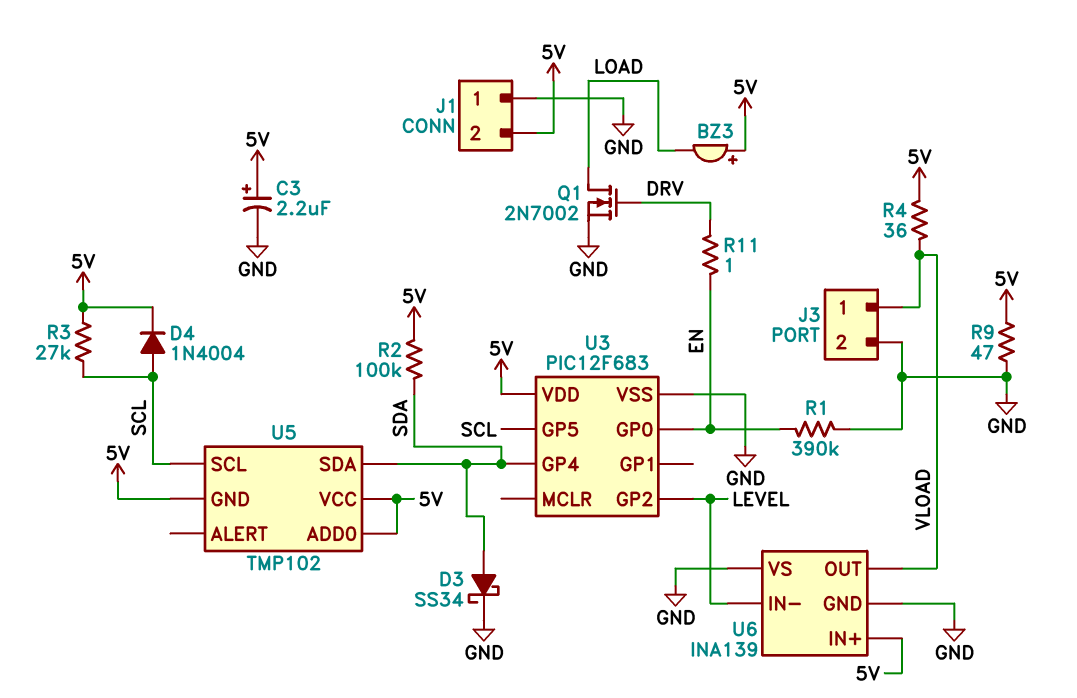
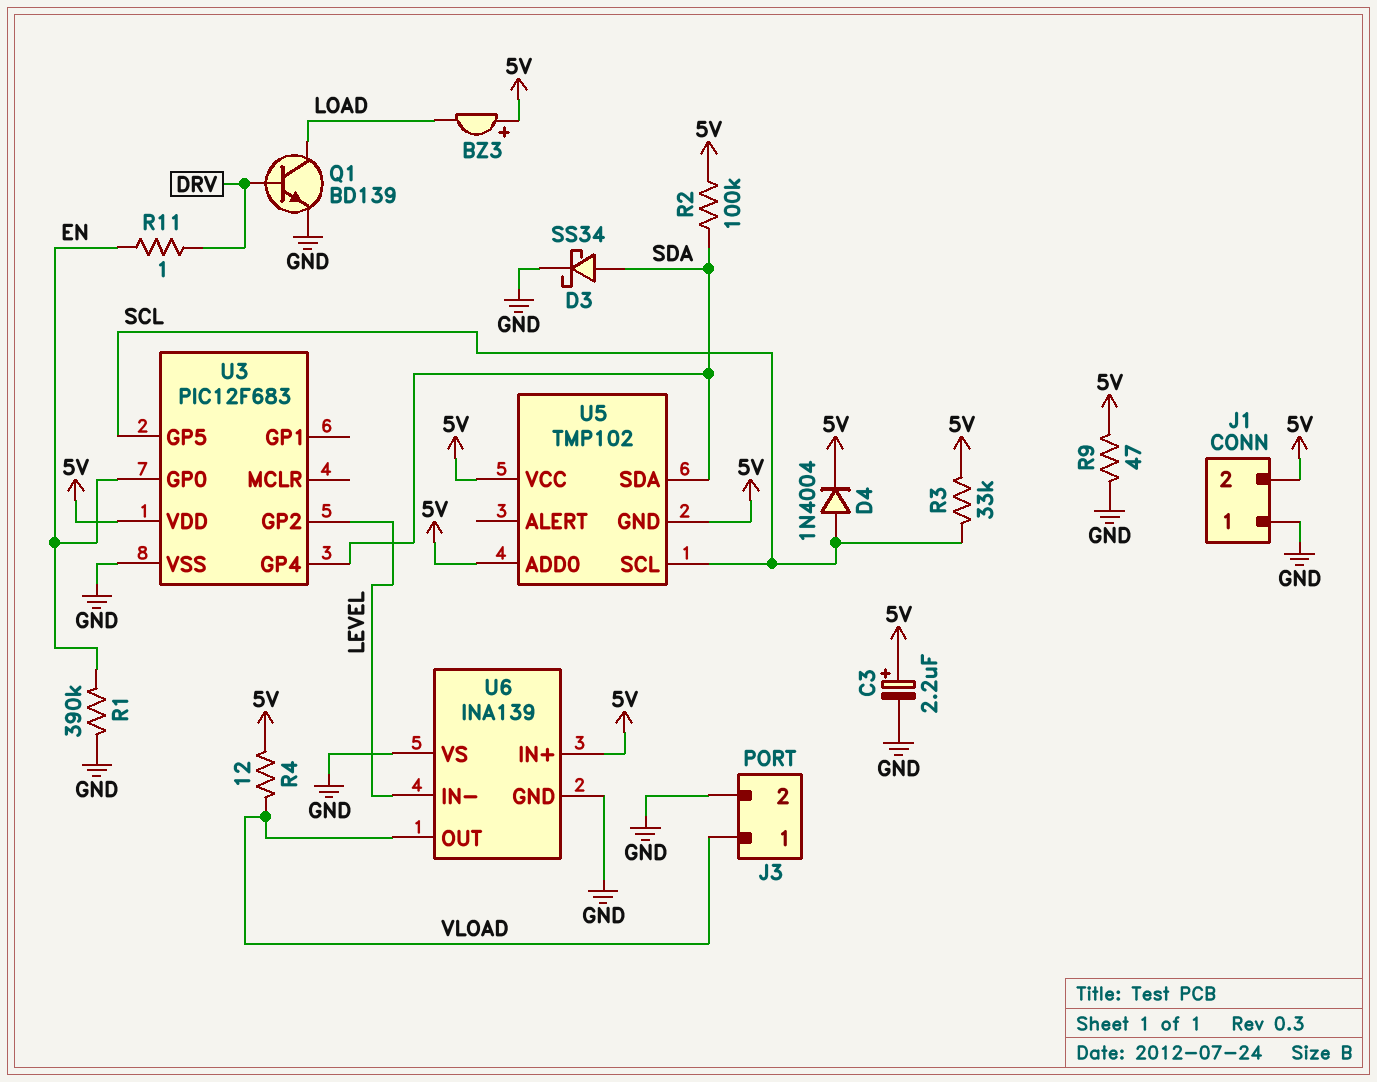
Q1: NMOS 2N7002 (G DRV, D LOAD, S GND) -> NPN BD139 (B DRV, C LOAD, E GND)
R3: 27k (5V, SCL) -> 33k (5V, SCL)
R4: 36 (5V, VLOAD) -> 12 (5V, VLOAD)

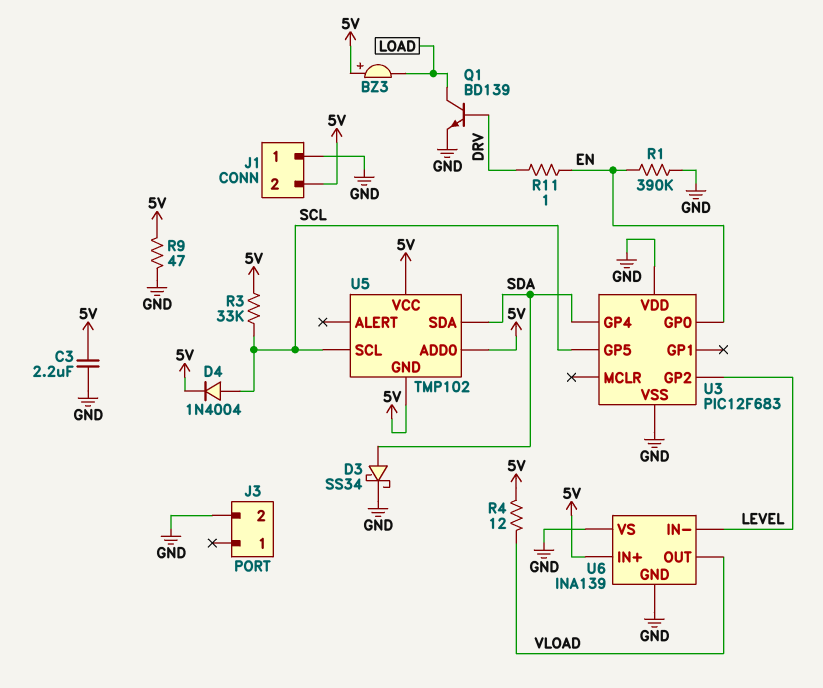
C3: 2.2uF (plus 5V, minus GND) -> 2.2uF (5V, GND)
J3 pin 1: VLOAD -> none
R2: 100k (5V, SDA) -> none
U3 pin VDD: 5V -> GND

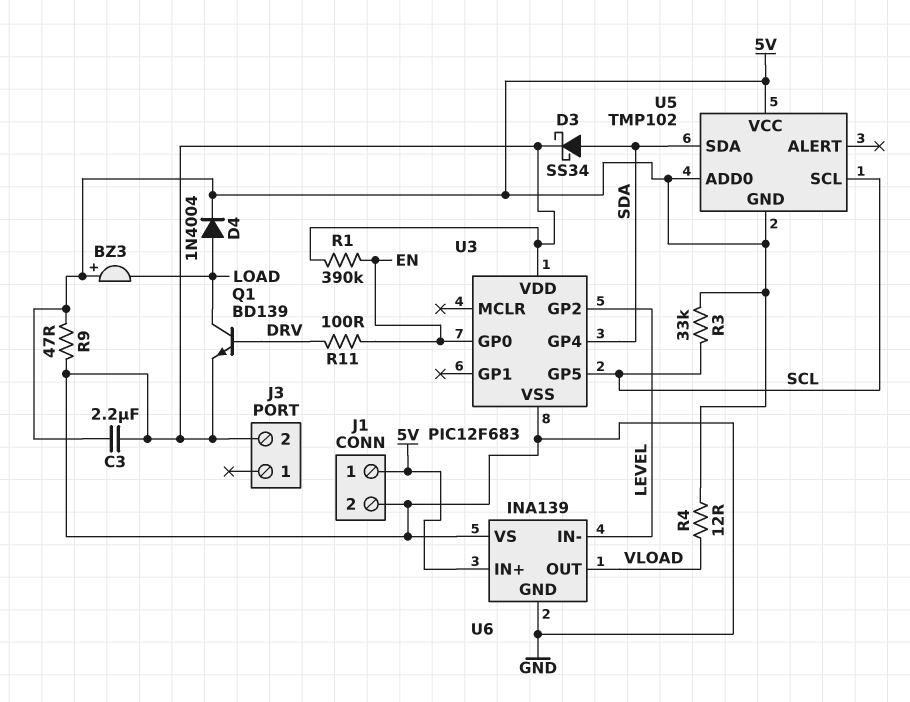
D4: diode 1N4004 (A SCL, K 5V) -> diode 1N4004 (A LOAD, K 5V)
J1 pin 1: GND -> 5V
J1 pin 2: 5V -> GND
R11: 1 (DRV, EN) -> 100 (DRV, EN)

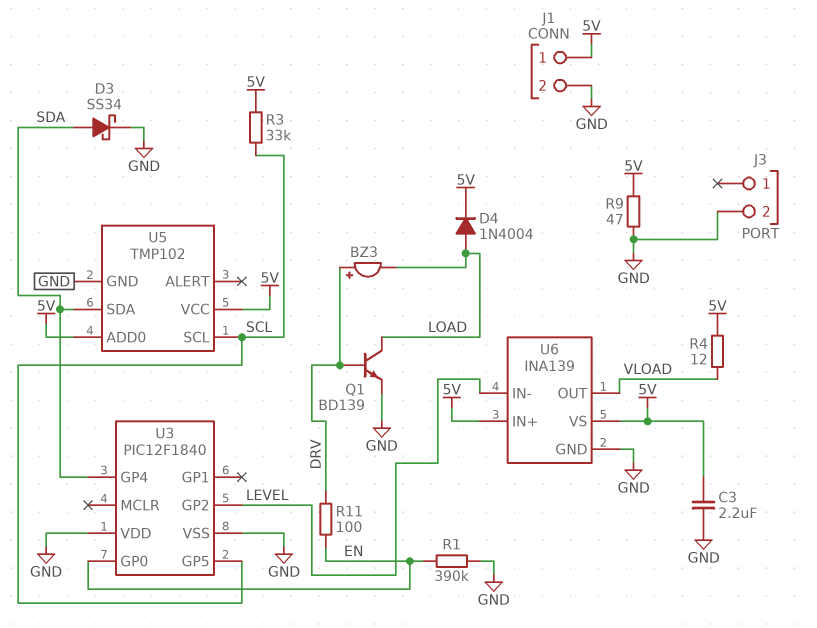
BZ3: buzzer (plus 5V, minus LOAD) -> buzzer (plus DRV, minus LOAD)
U3: PIC12F683 -> PIC12F1840
U5 pin GND: 5V -> GND
U6 pin VS: GND -> 5V

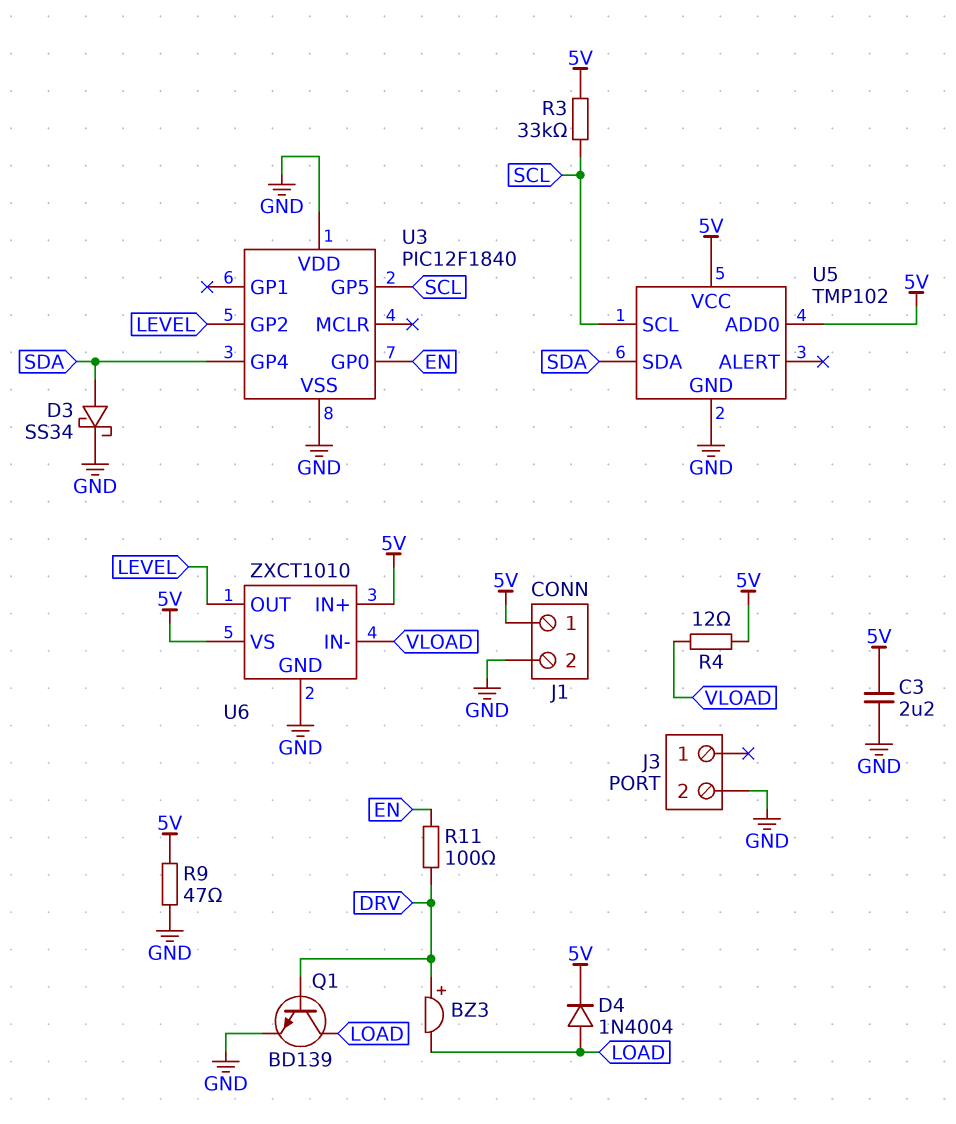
R1: 390k (EN, GND) -> none
U6: INA139 -> ZXCT1010
U6 pin IN-: LEVEL -> VLOAD
U6 pin OUT: VLOAD -> LEVEL

